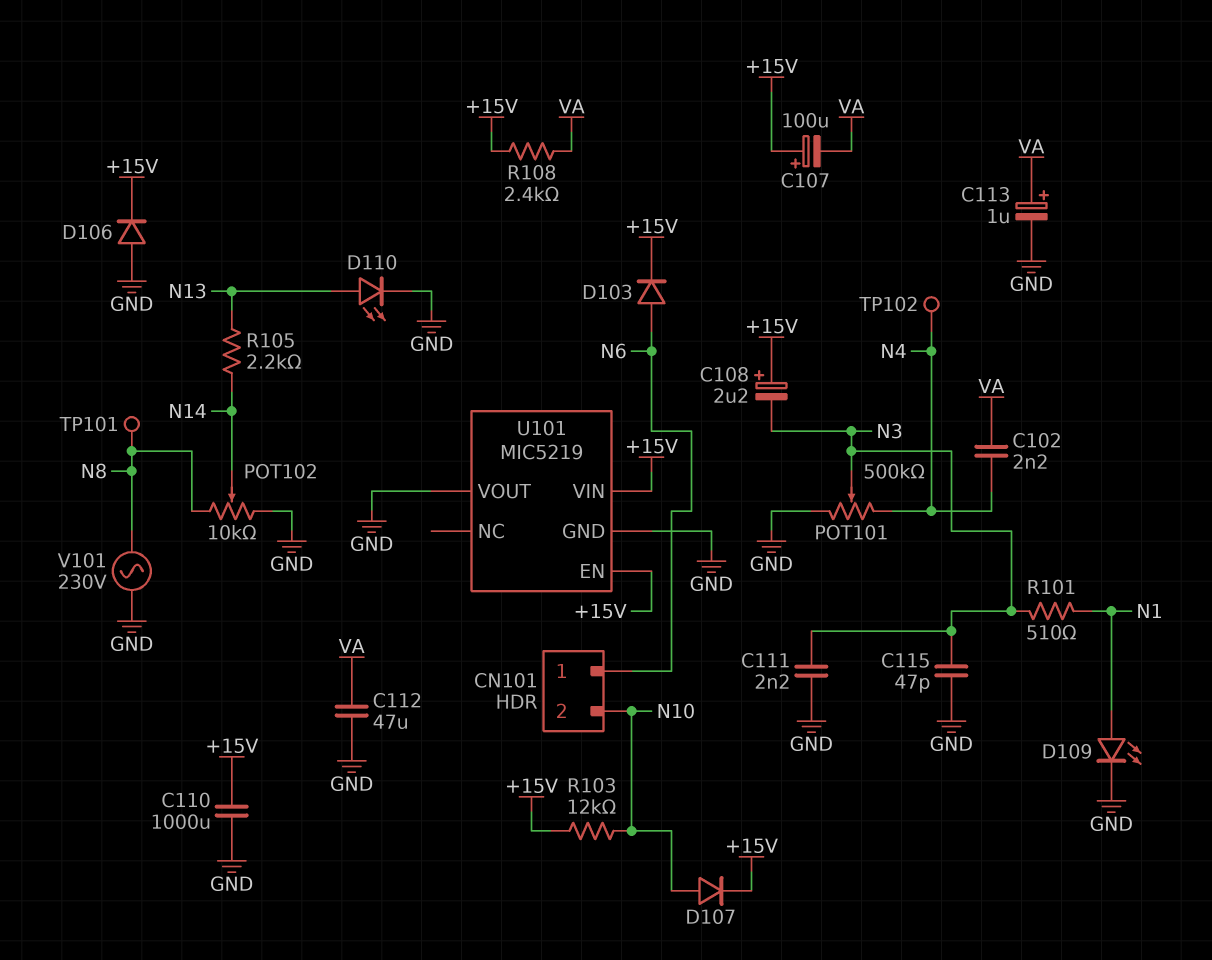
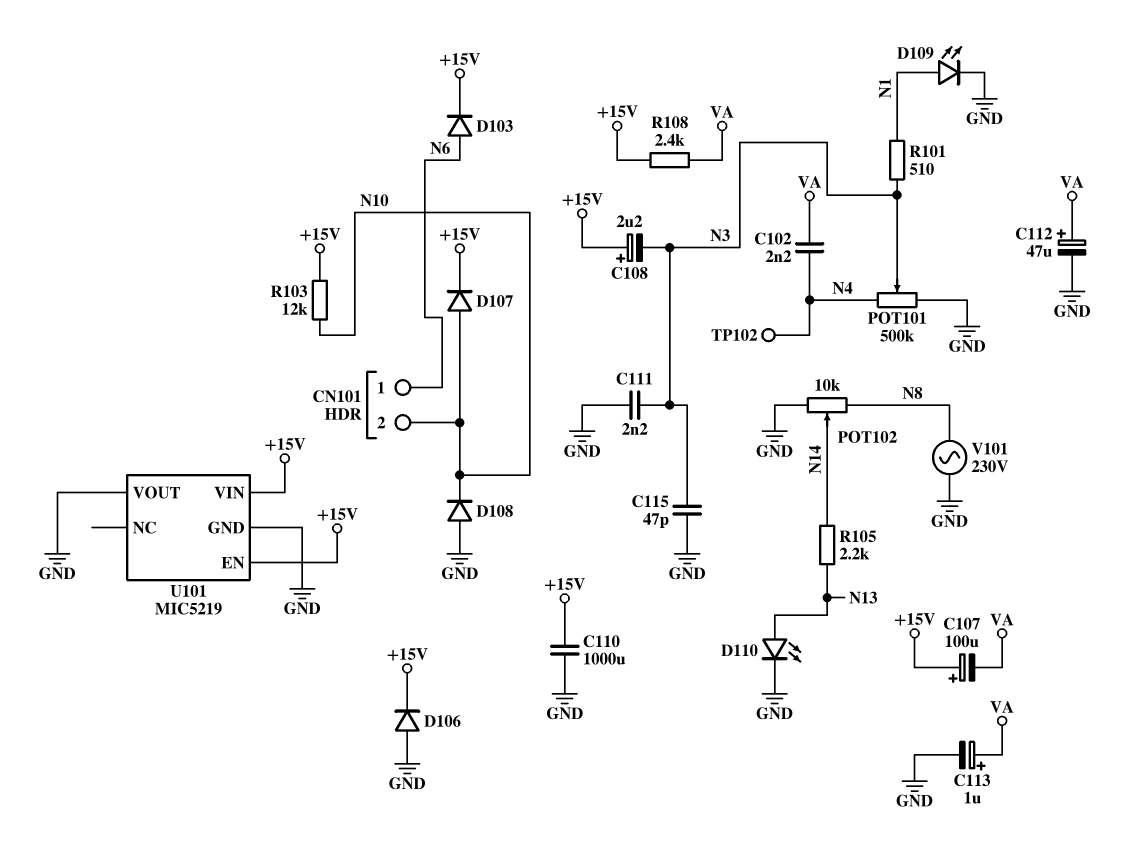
C112: 47uF (GND, VA) -> 47uF (plus VA, minus GND)
D108: none -> diode (A GND, K N10)
TP101: test point (N8) -> none

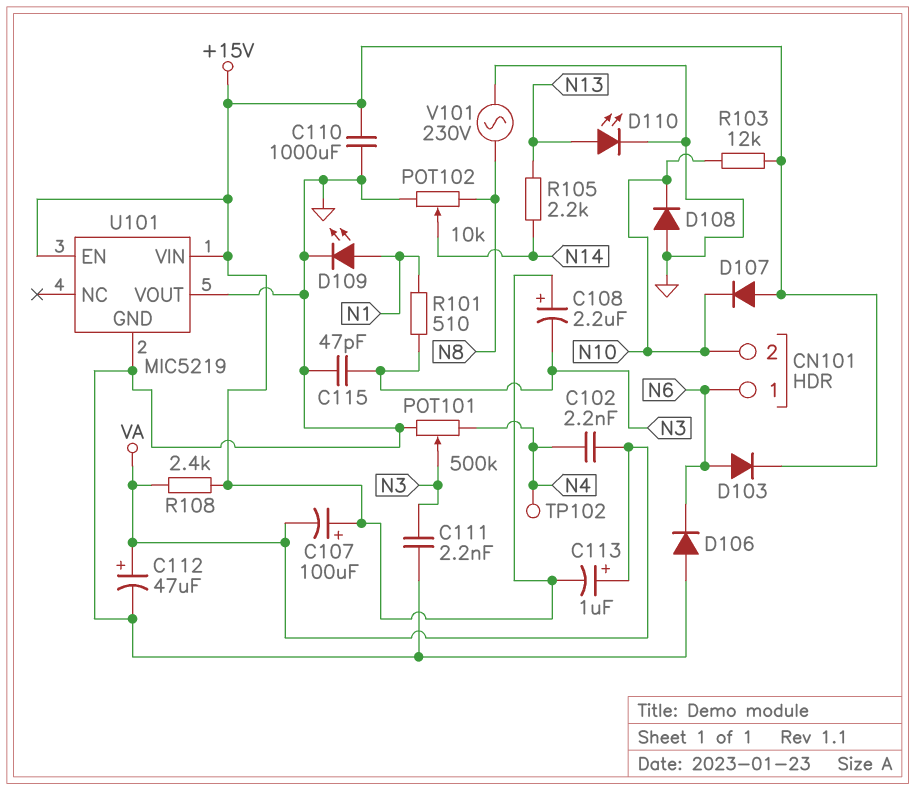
C113: 1uF (plus VA, minus GND) -> 1uF (plus VA, minus +15V)
D106: diode (A GND, K +15V) -> diode (A GND, K N6)
D107: diode (A N10, K +15V) -> diode (A +15V, K N10)

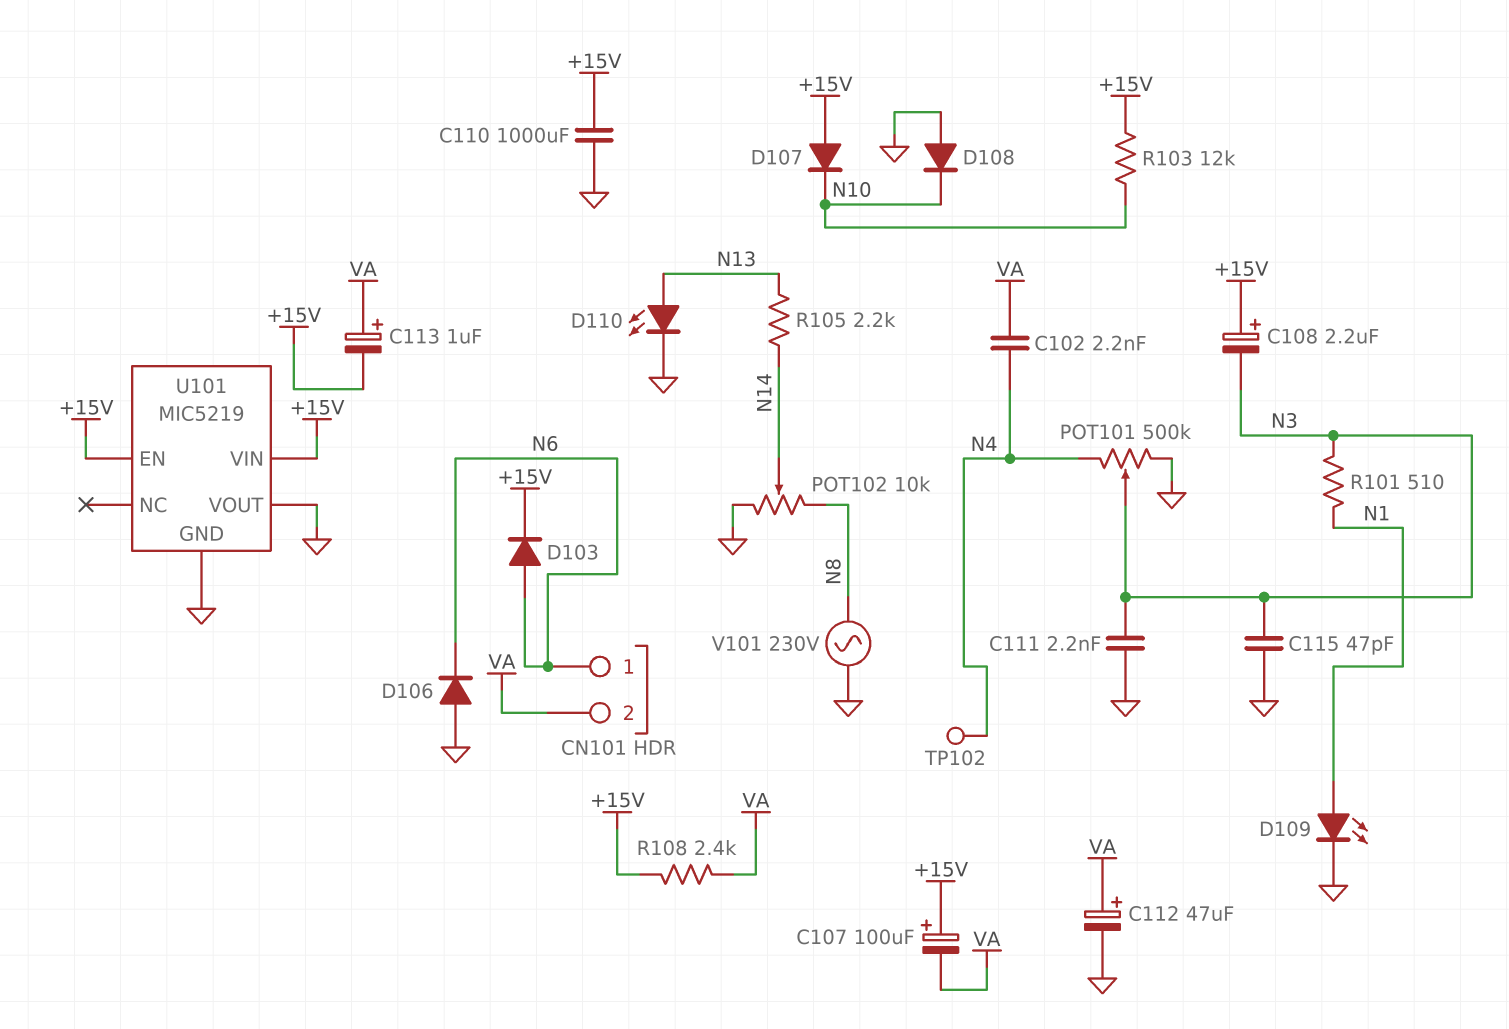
CN101 pin 2: N10 -> VA

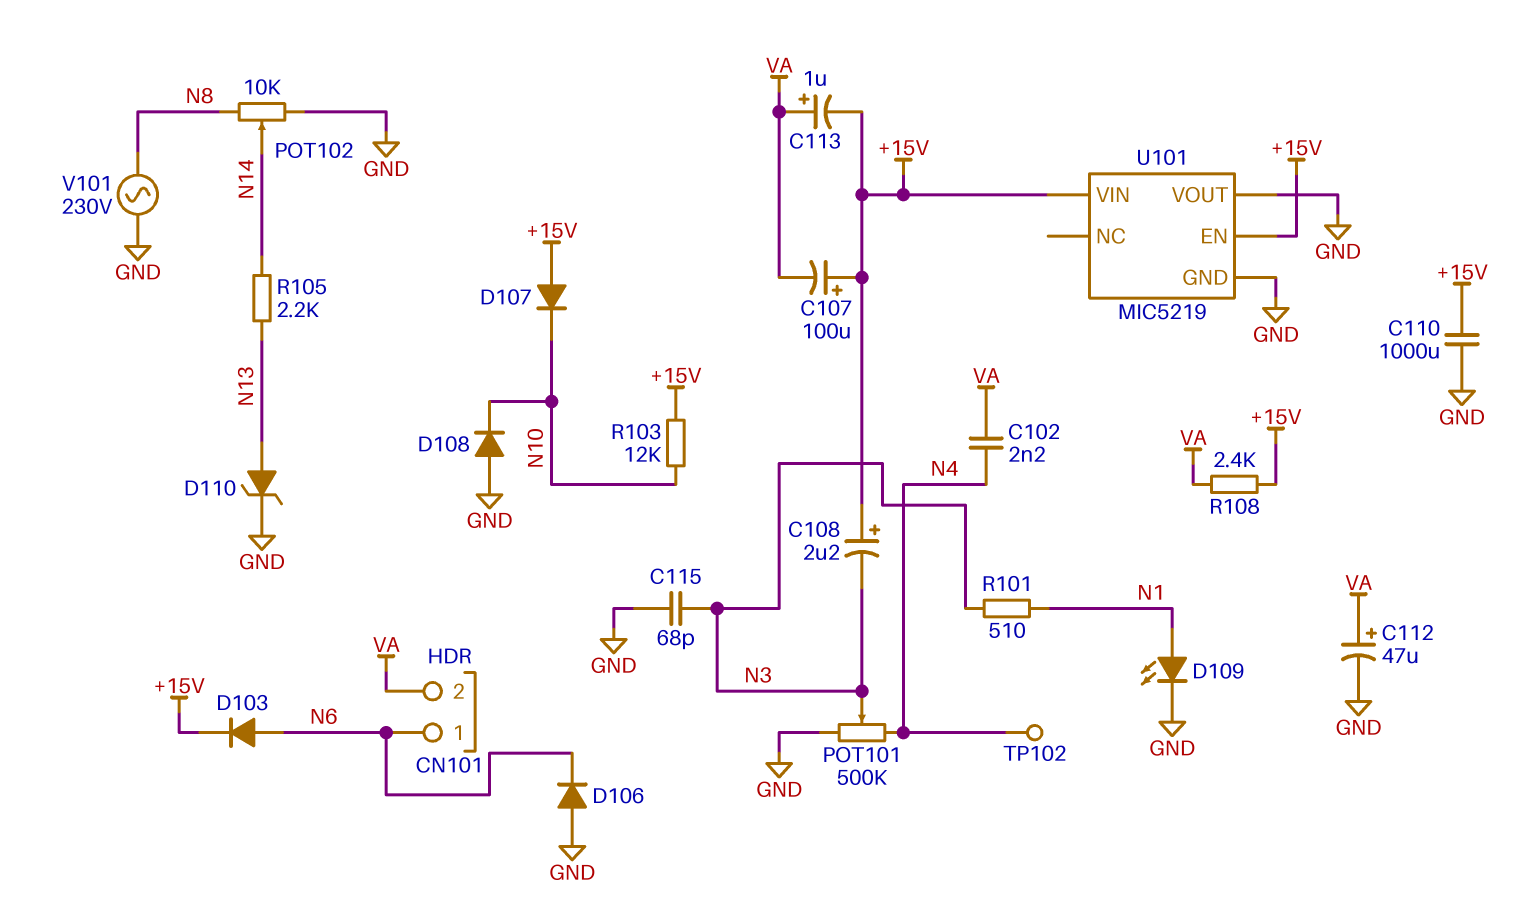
C111: 2.2nF (GND, N3) -> none
C115: 47pF (GND, N3) -> 68pF (GND, N3)
D110: LED (A N13, K GND) -> zener (A N13, K GND)

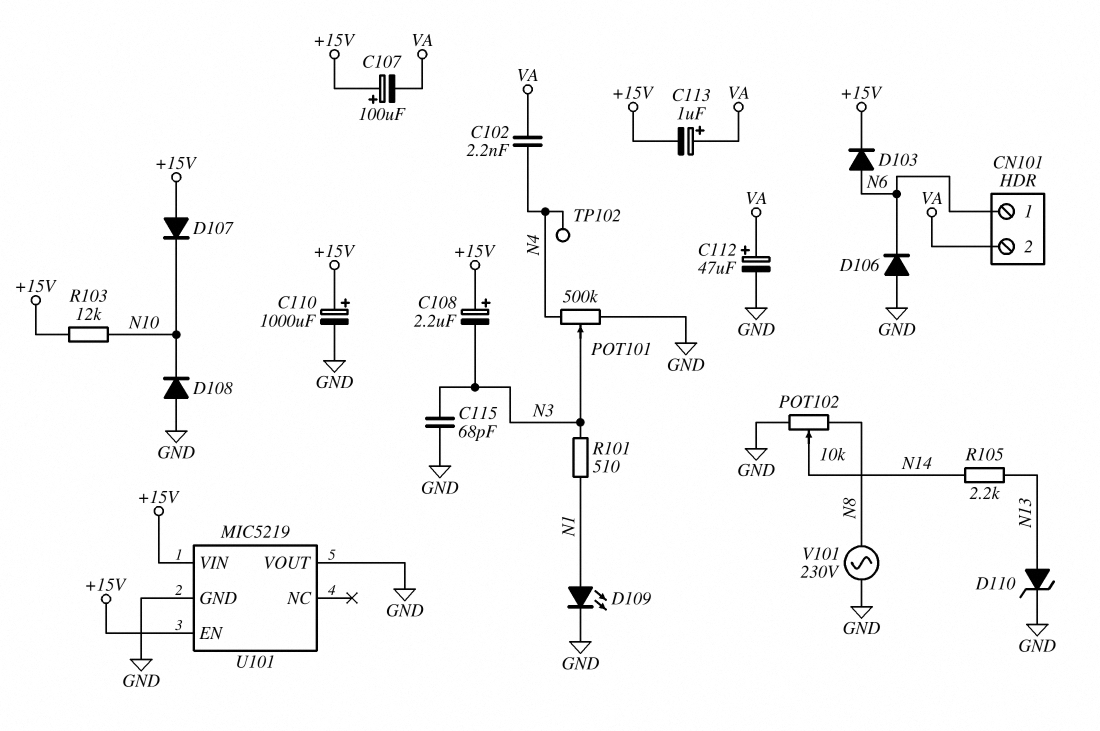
C110: 1000uF (+15V, GND) -> 1000uF (plus +15V, minus GND)
R108: 2.4k (+15V, VA) -> none

